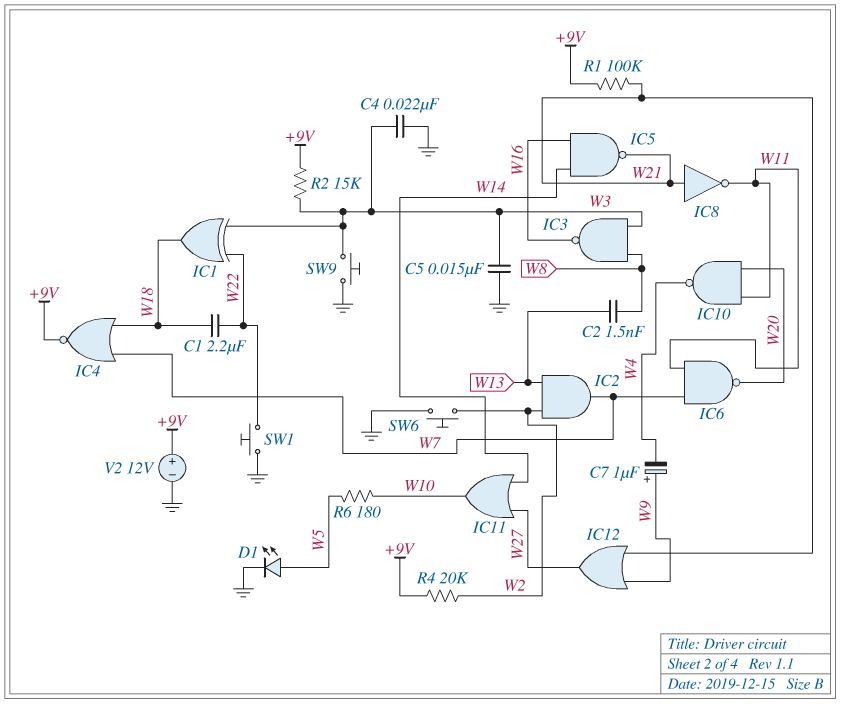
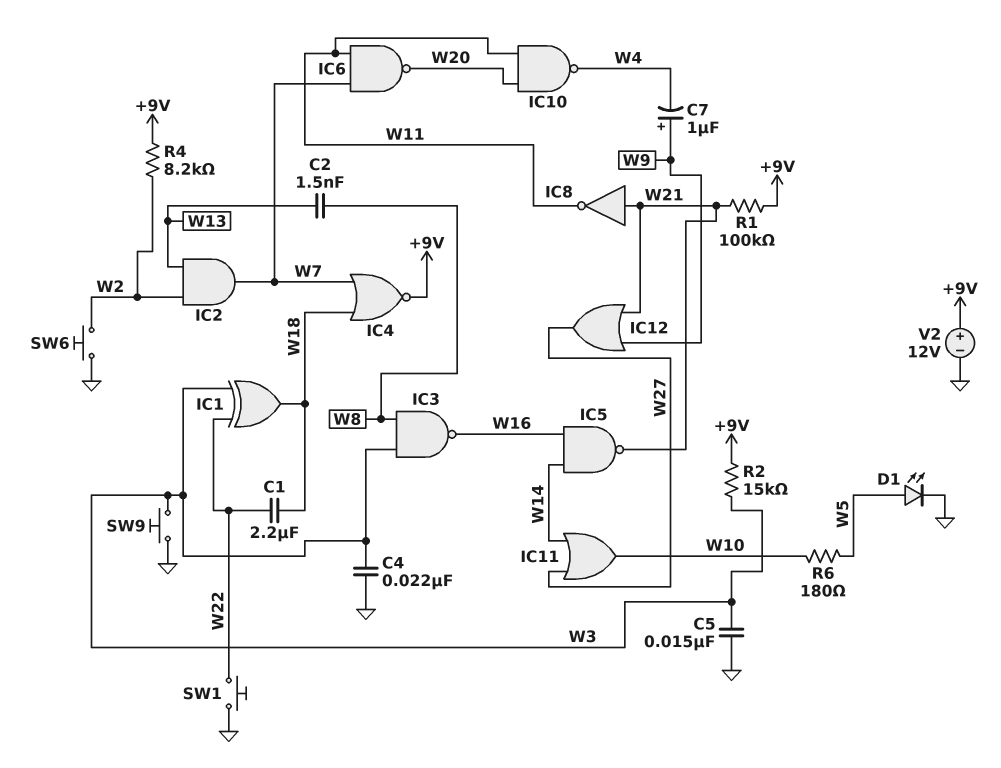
R4: 20k (+9V, W2) -> 8.2k (+9V, W2)

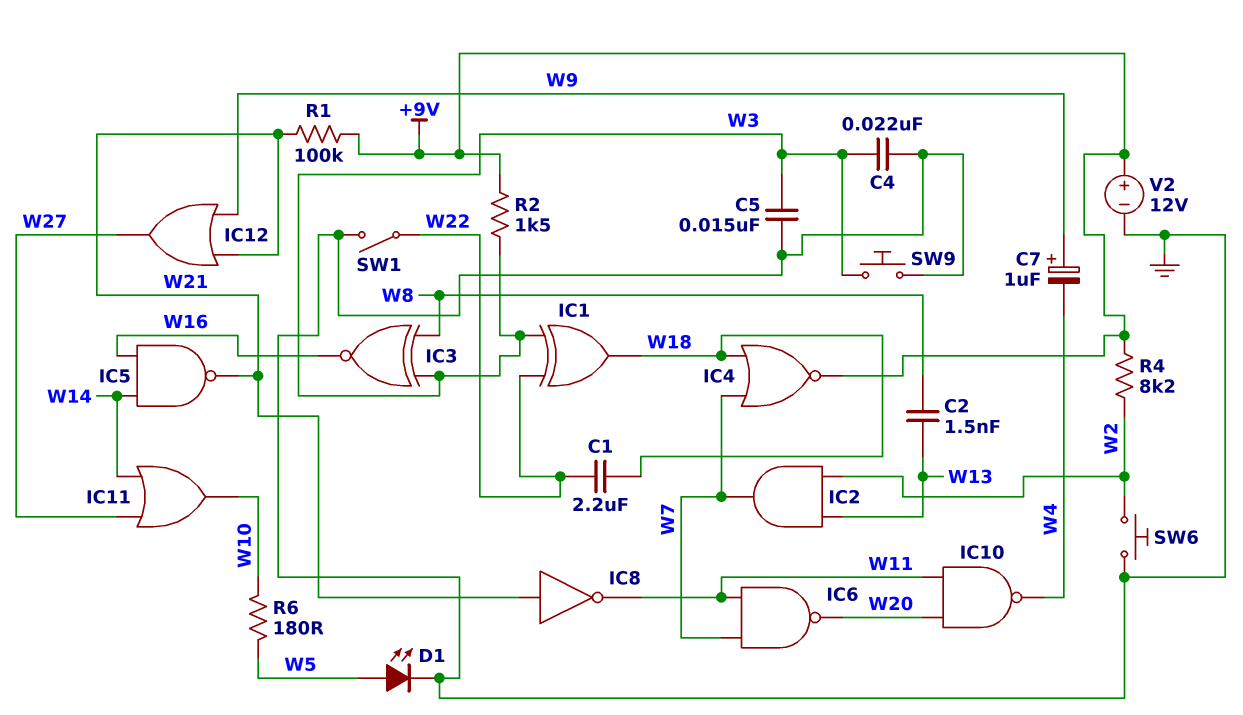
IC3: NAND (in W3, in W8, out W16) -> XNOR (in W3, in W8, out W16)
R2: 15k (+9V, W3) -> 1.5k (+9V, W3)
SW1: button (GND, W22) -> switch (GND, W22)

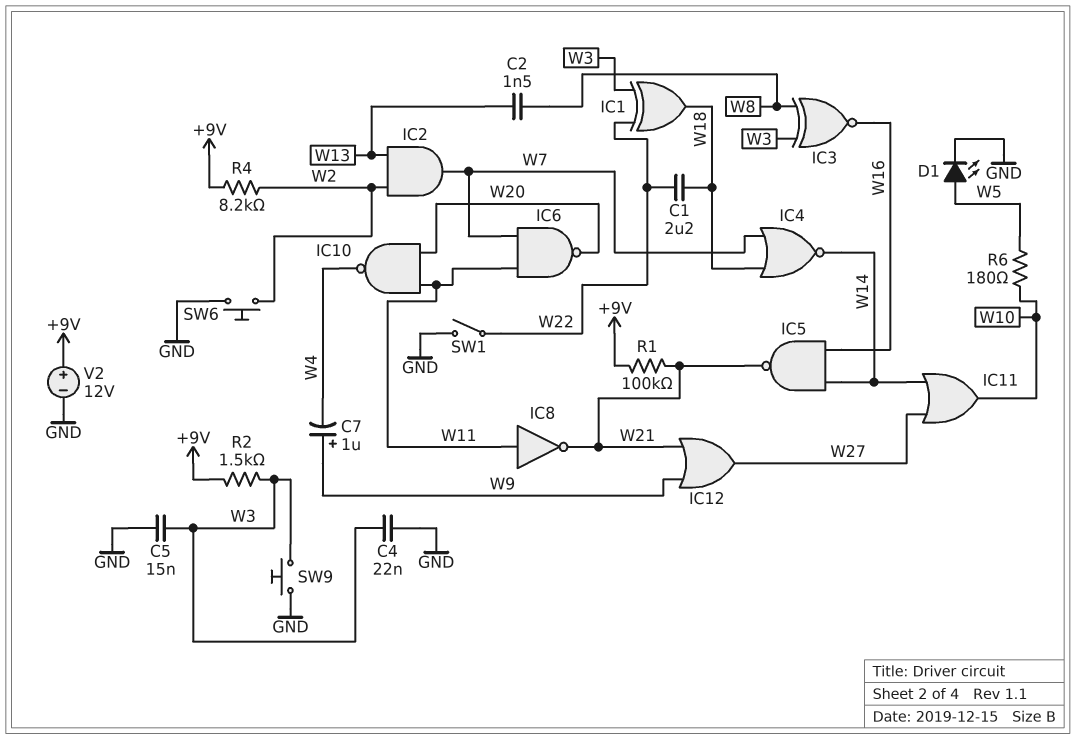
IC4: NOR (in W7, in W18, out +9V) -> NOR (in W7, in W18, out W14)
IC8: NOT (in W21, out W11) -> NOT (in W11, out W21)

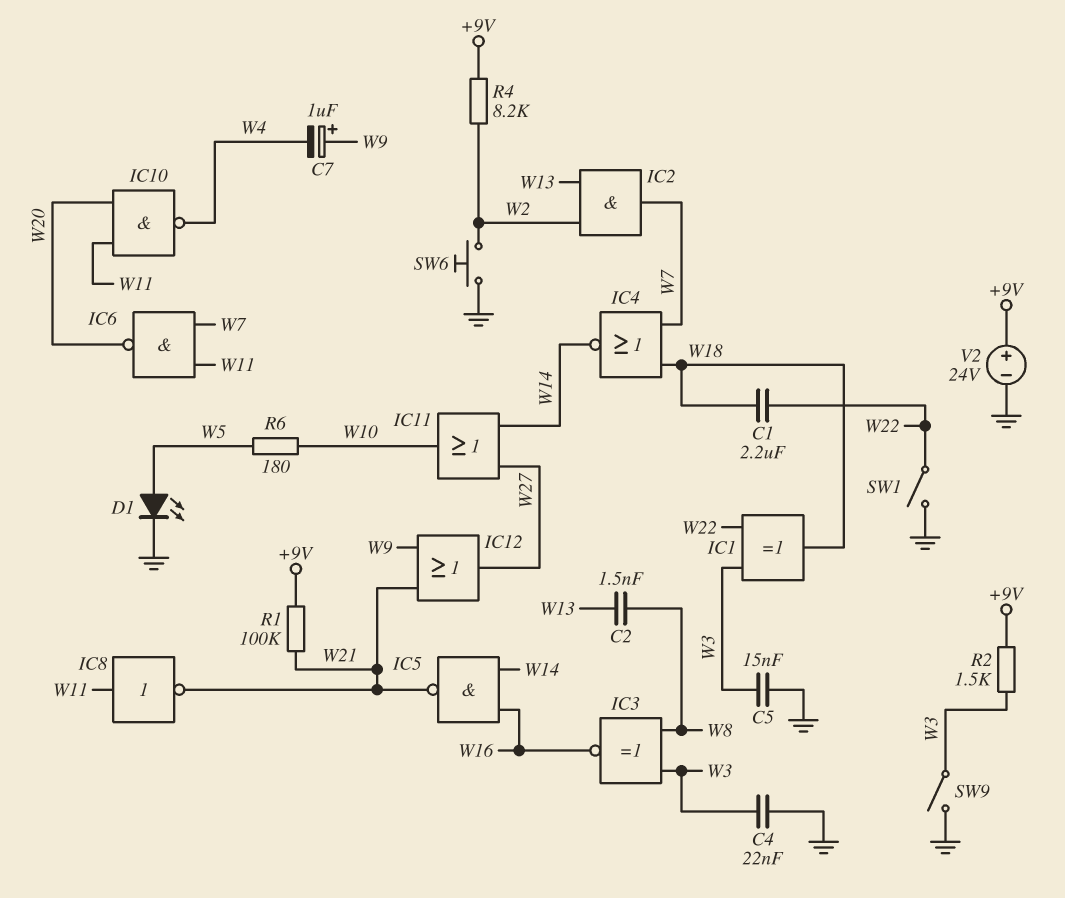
SW9: button (GND, W3) -> switch (GND, W3)
V2: 12V (plus +9V, minus GND) -> 24V (plus +9V, minus GND)

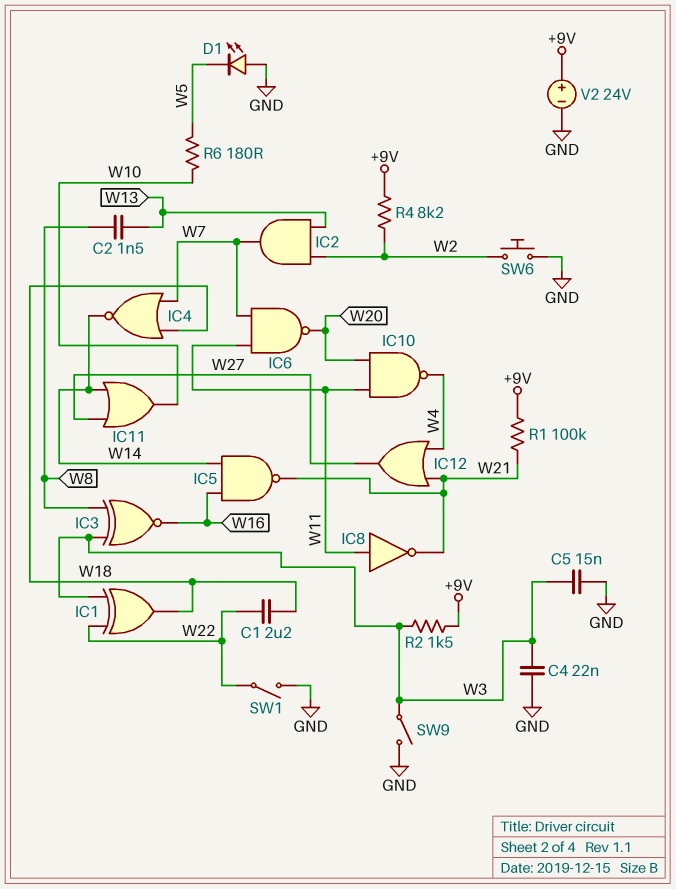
C7: 1uF (plus W9, minus W4) -> none
D1: LED (A W5, K GND) -> LED (A GND, K W5)
IC12: OR (in W9, in W21, out W27) -> OR (in W4, in W21, out W27)

